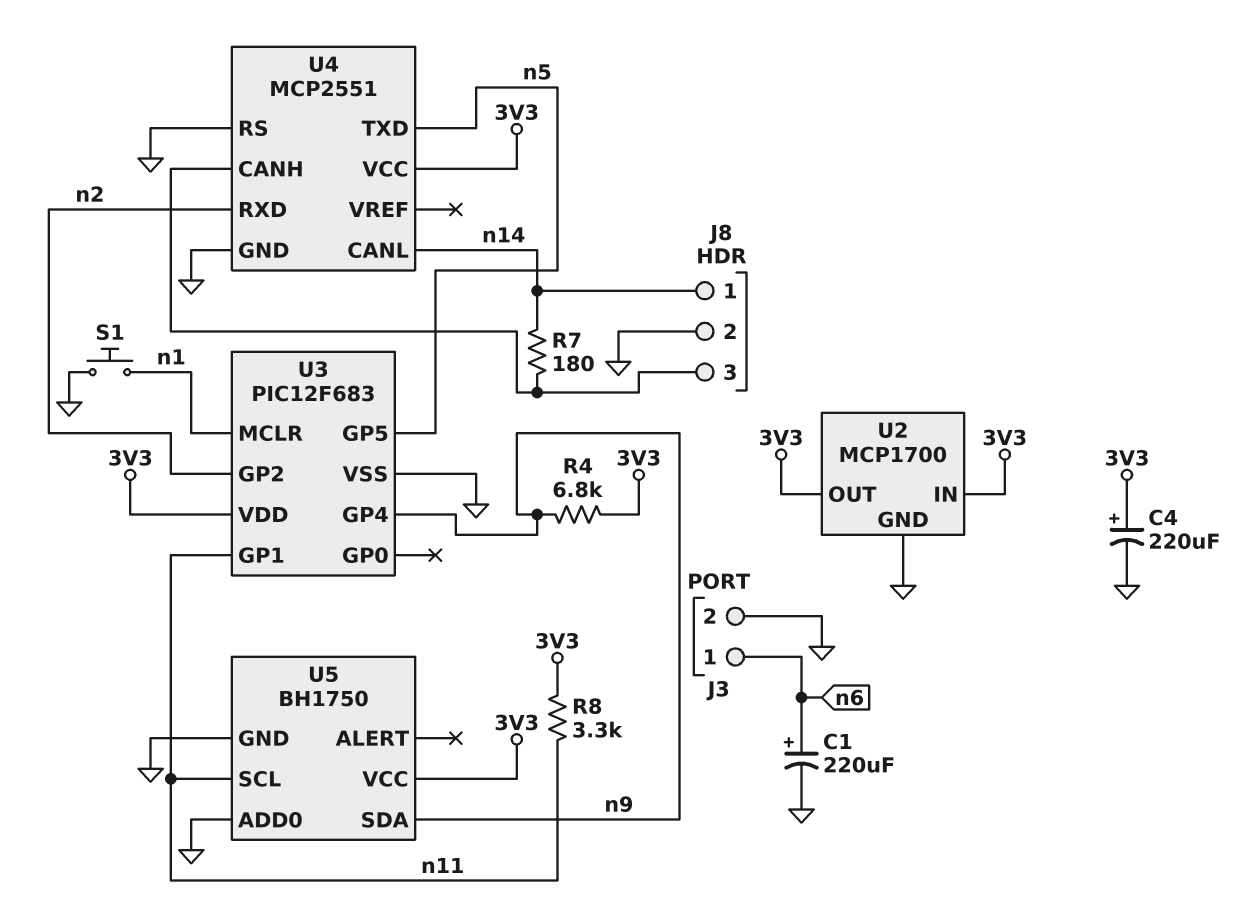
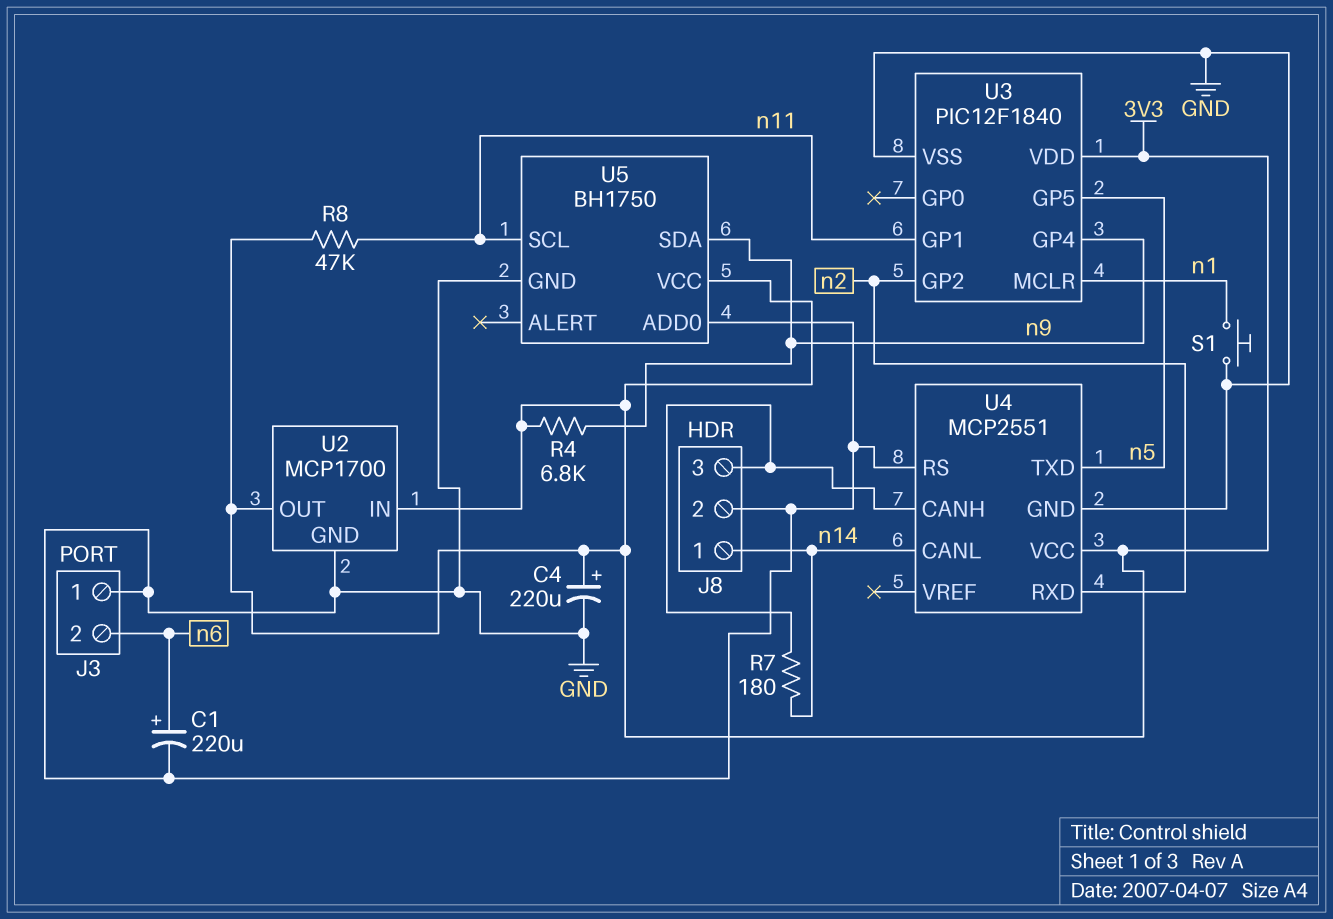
J3 pin 1: n6 -> GND
J3 pin 2: GND -> n6
R8: 3.3k (3V3, n11) -> 47k (3V3, n11)
U3: PIC12F683 -> PIC12F1840

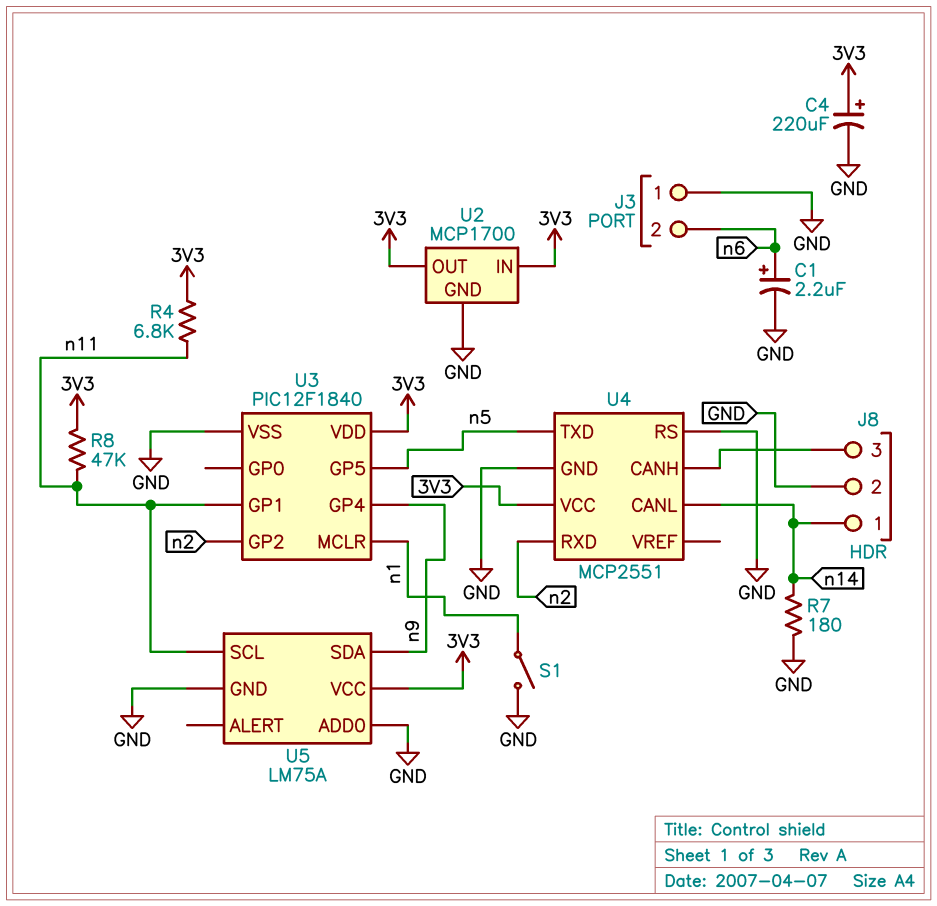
C1: 220uF (plus n6, minus GND) -> 2.2uF (plus n6, minus GND)
R4: 6.8k (3V3, n9) -> 6.8k (3V3, n11)
R7: 180 (J8/3, n14) -> 180 (GND, n14)
S1: button (GND, n1) -> switch (GND, n1)
U5: BH1750 -> LM75A

